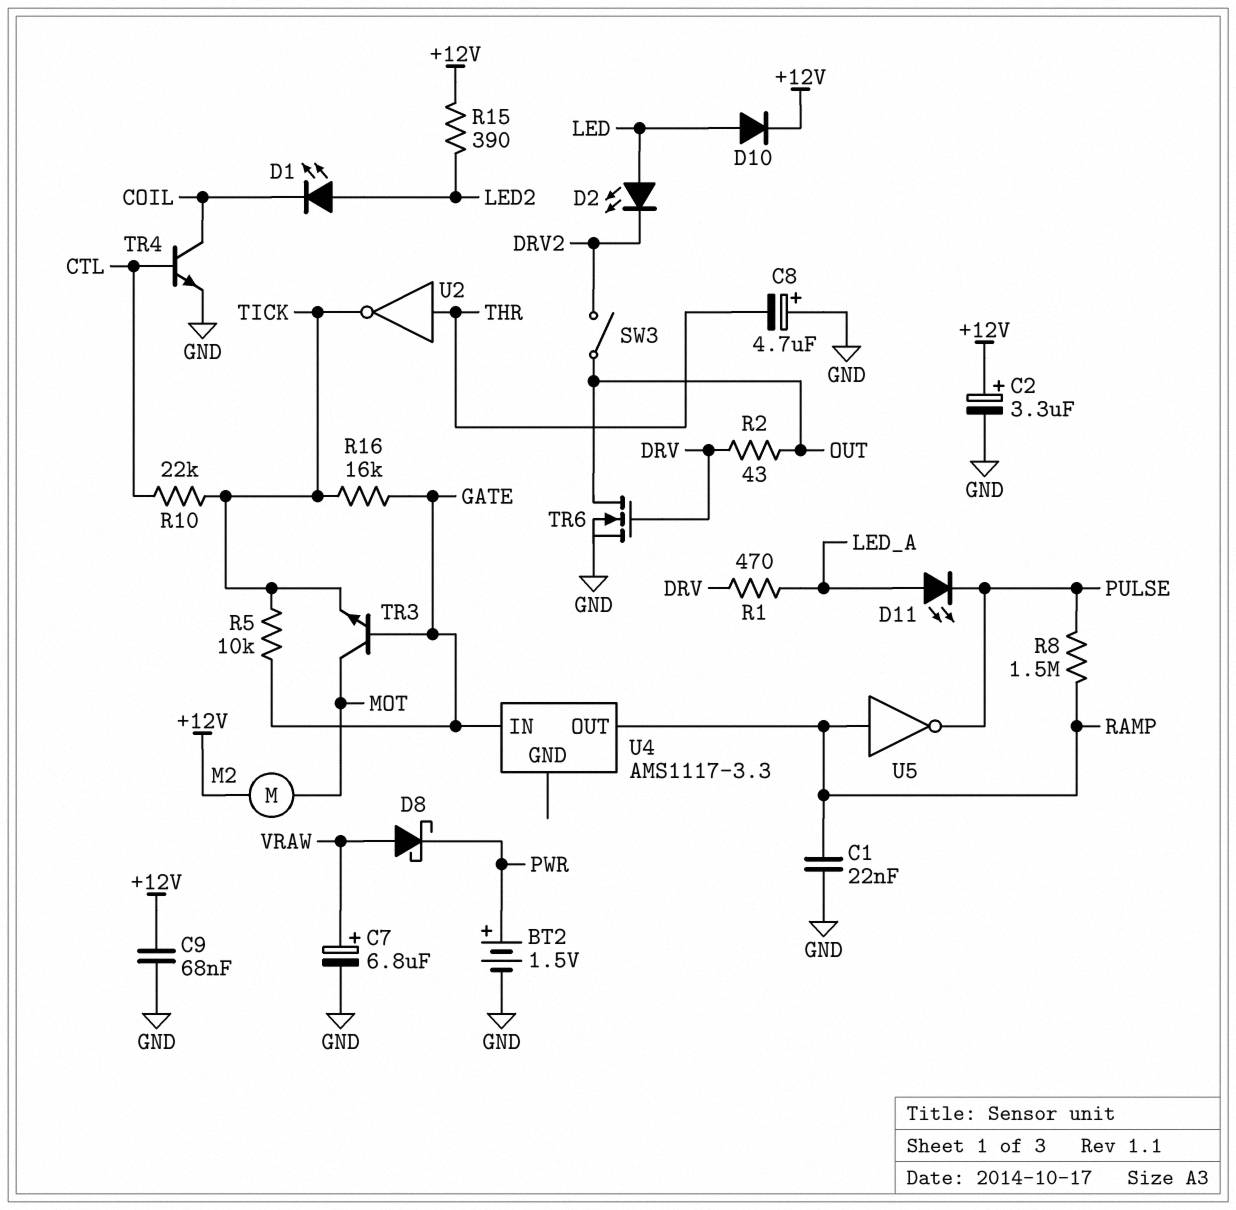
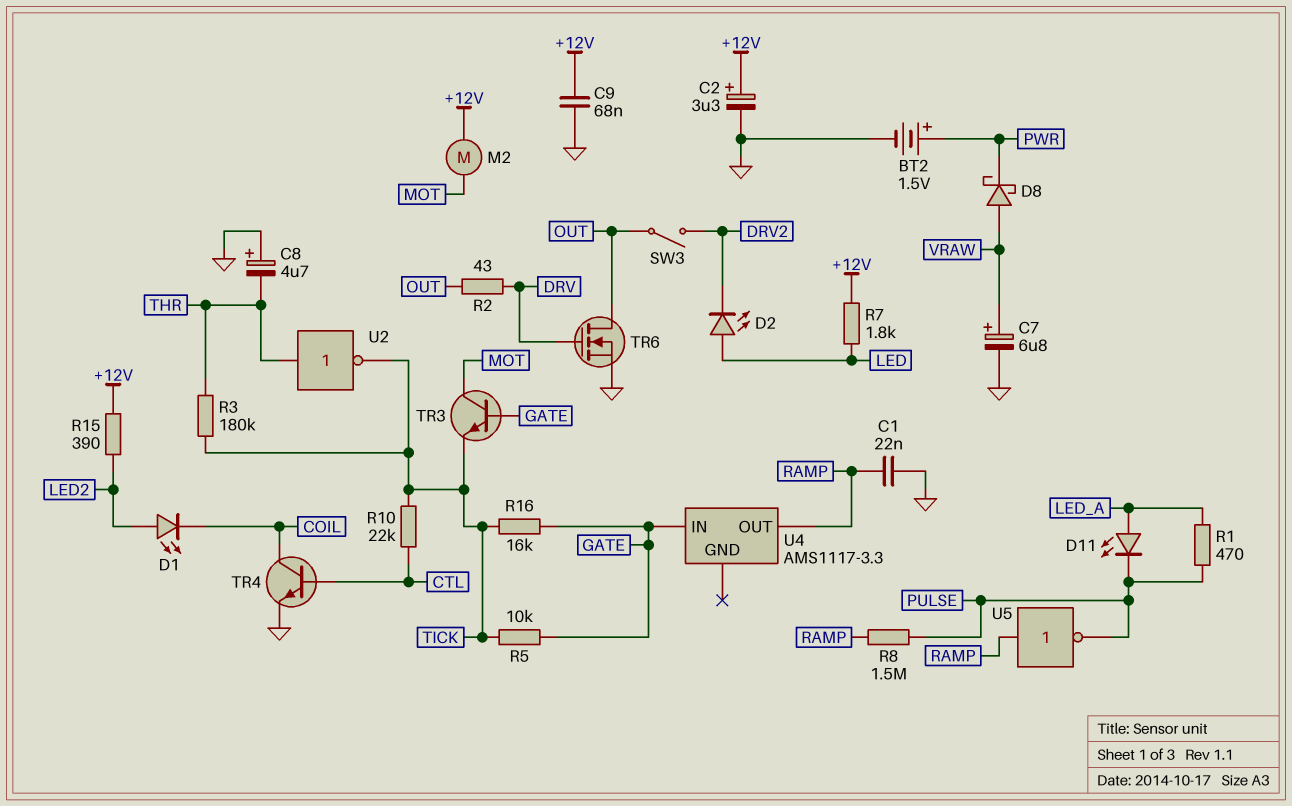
D10: diode (A LED, K +12V) -> none
R1: 470 (DRV, LED_A) -> 470 (LED_A, PULSE)
R3: none -> 180k (THR, TICK)
R7: none -> 1.8k (+12V, LED)

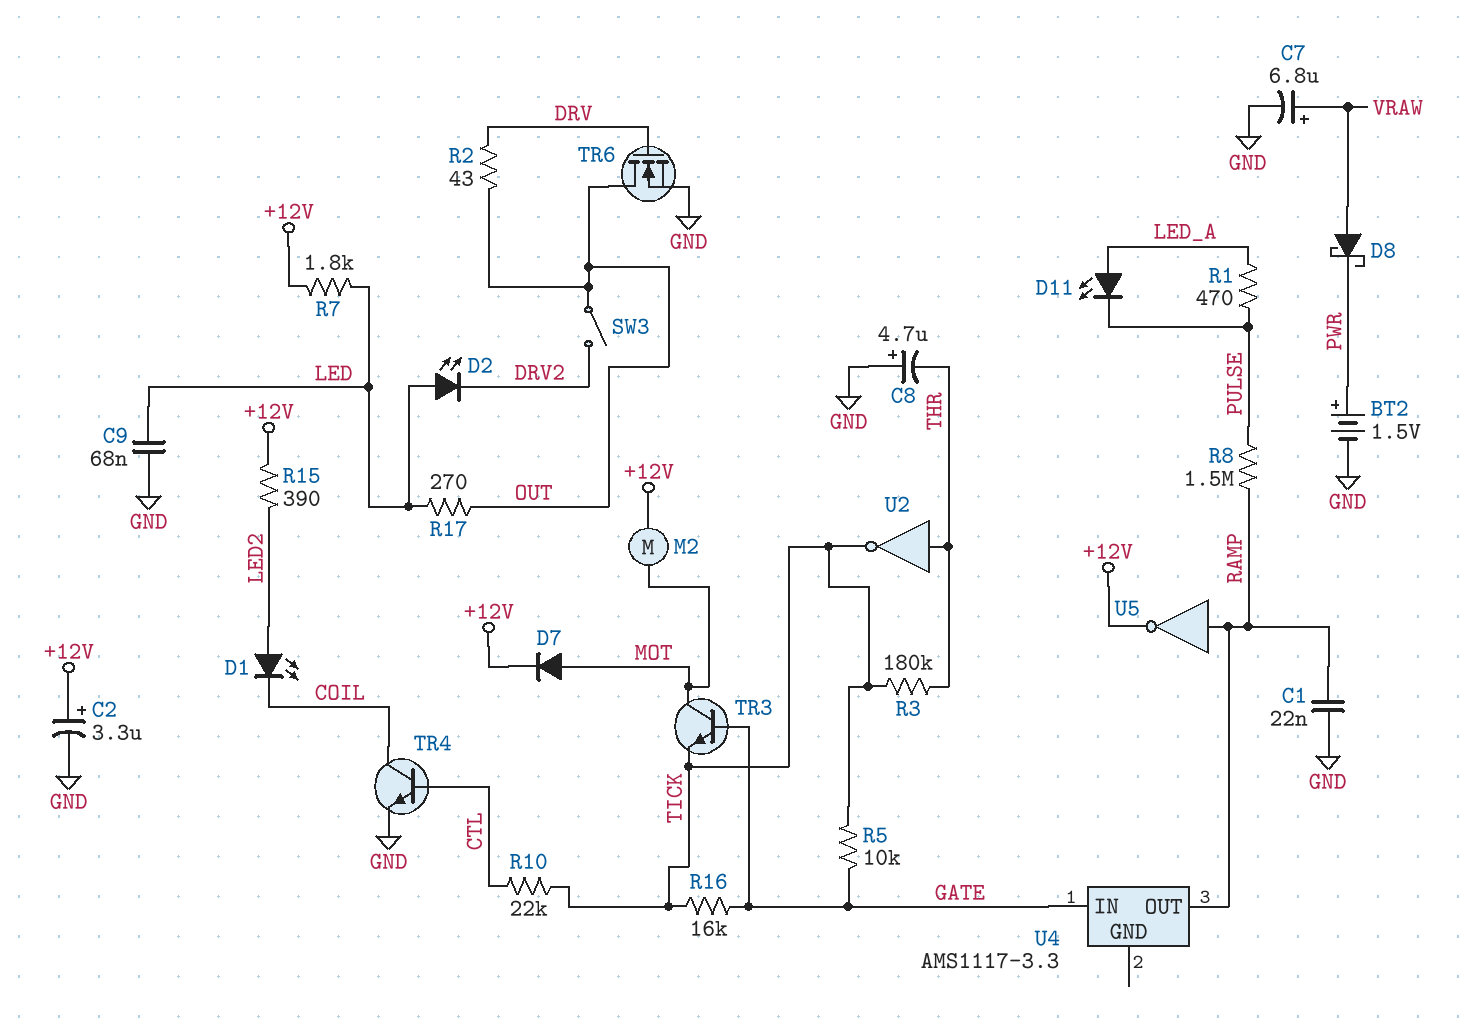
C9: 68nF (+12V, GND) -> 68nF (GND, LED)
D7: none -> diode (A MOT, K +12V)
R17: none -> 270 (LED, OUT)
U5: NOT (in RAMP, out PULSE) -> NOT (in RAMP, out +12V)

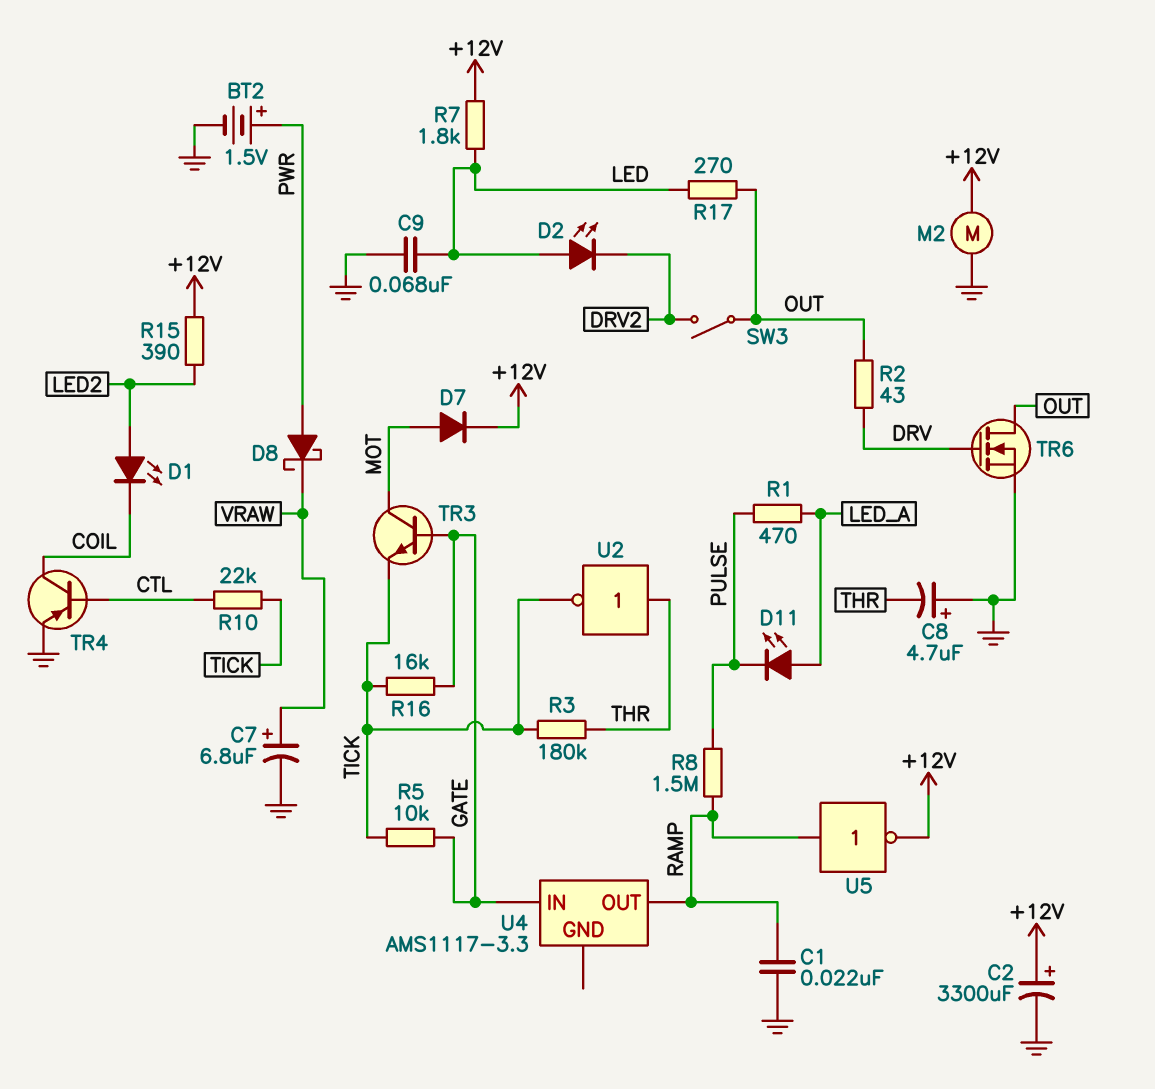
C2: 3.3uF (plus +12V, minus GND) -> 3300uF (plus +12V, minus GND)
D8: schottky (A VRAW, K PWR) -> schottky (A PWR, K VRAW)
M2: motor (+12V, MOT) -> motor (+12V, GND)
TR4: NPN (B CTL, C COIL, E GND) -> PNP (B CTL, C COIL, E GND)

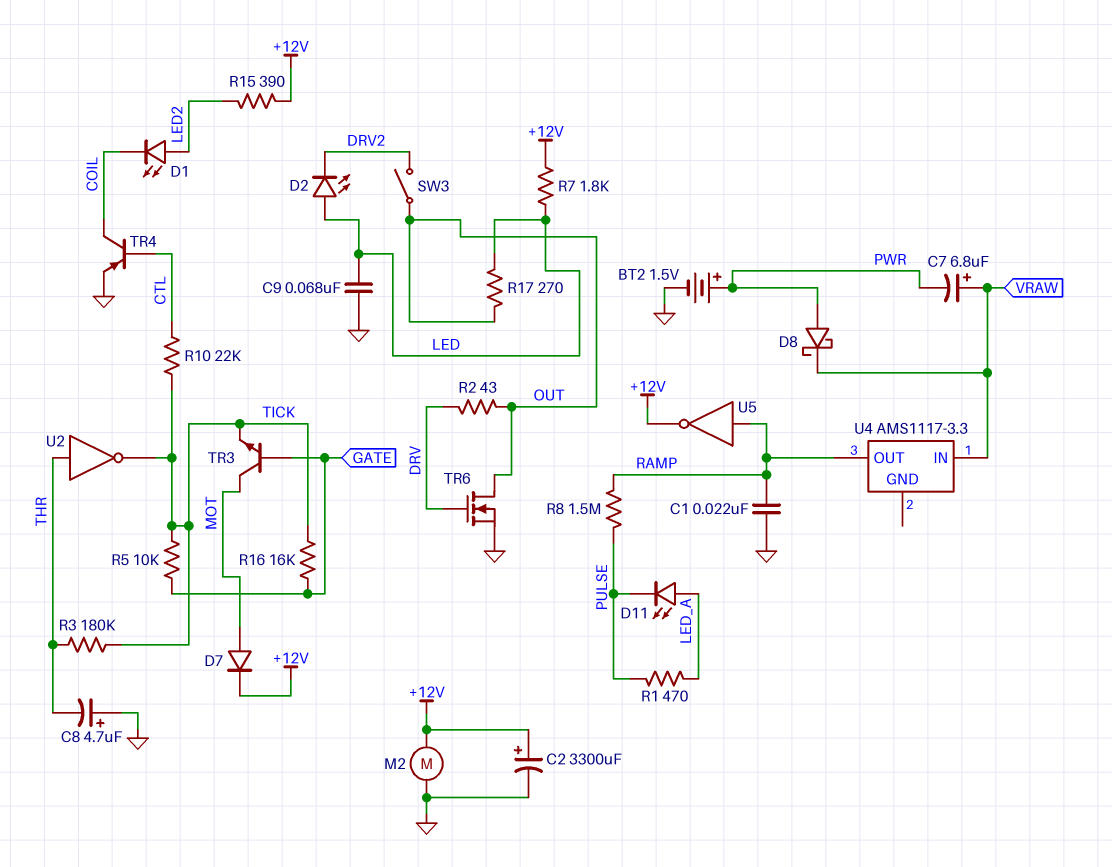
C7: 6.8uF (plus VRAW, minus GND) -> 6.8uF (plus VRAW, minus PWR)
U4 pin IN: GATE -> VRAW

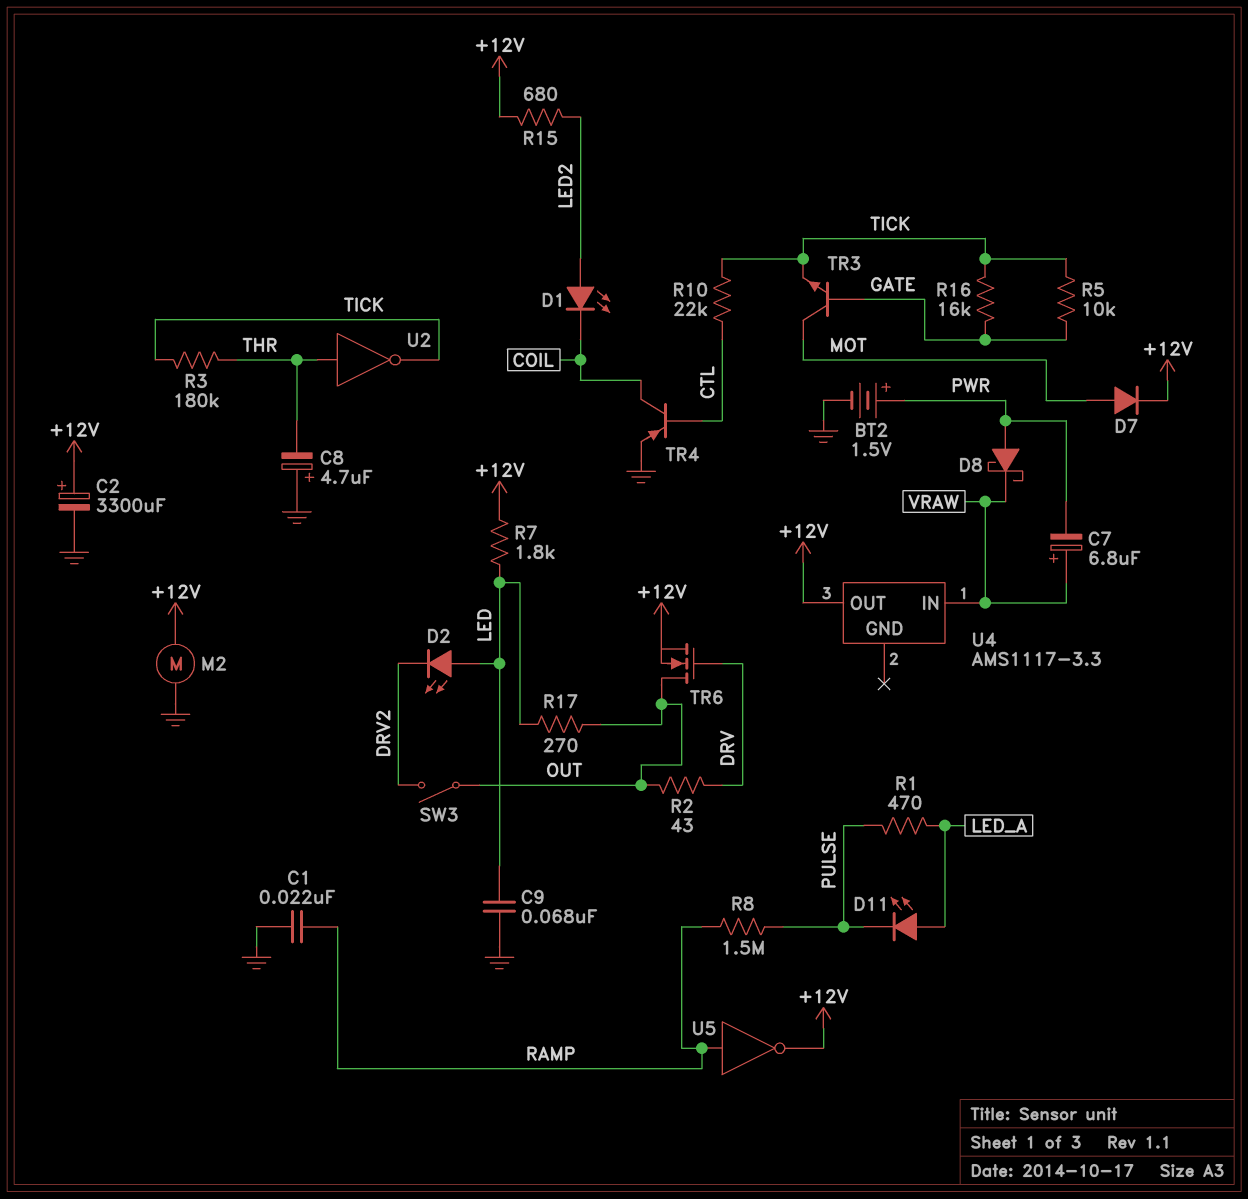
R15: 390 (+12V, LED2) -> 680 (+12V, LED2)
TR6: NMOS (G DRV, D OUT, S GND) -> NMOS (G DRV, D OUT, S +12V)
U4 pin OUT: RAMP -> +12V

